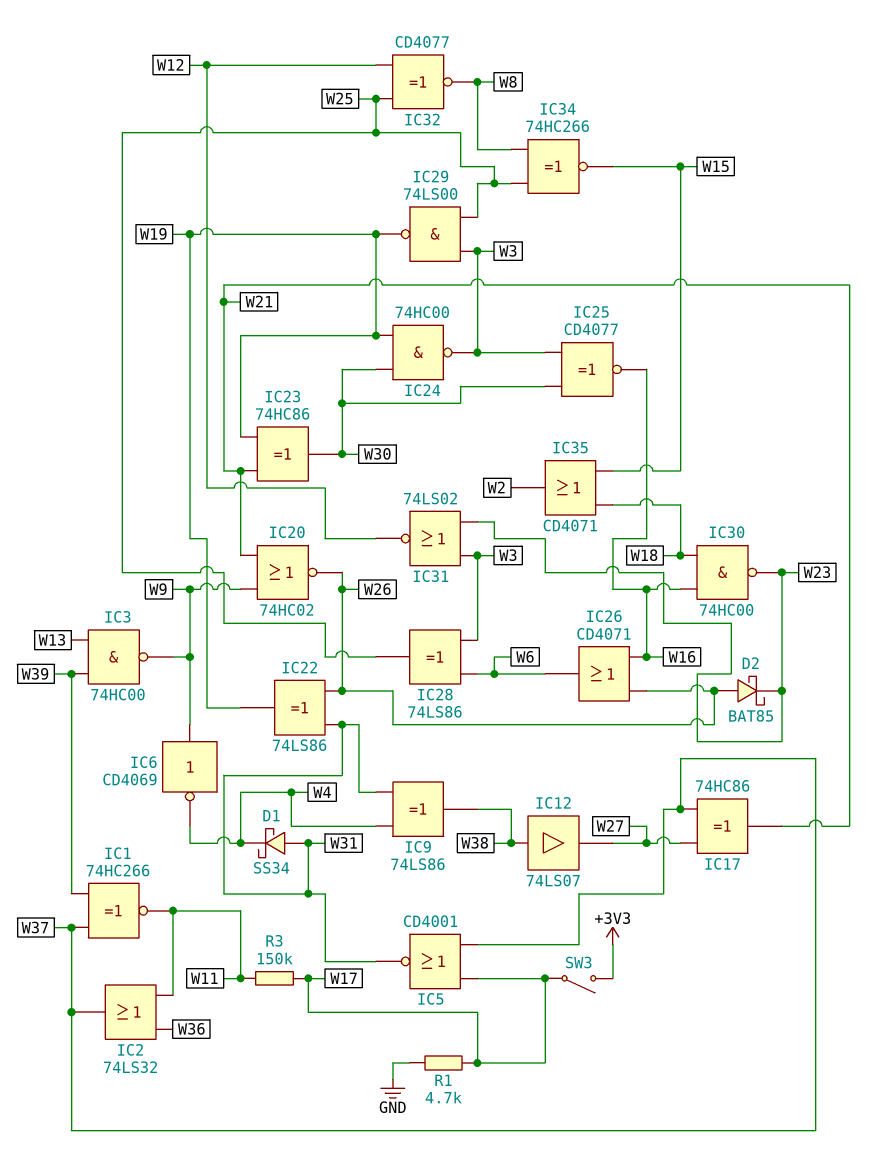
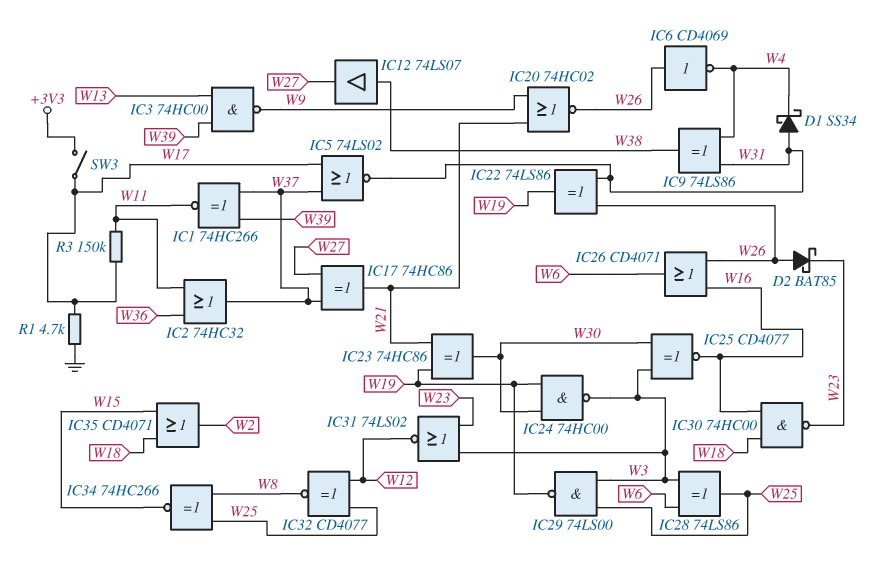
IC2: OR 74LS32 (in W11, in W36, out W37) -> OR 74HC32 (in W11, in W36, out W37)
IC5: NOR CD4001 (in W17, in W37, out W31) -> NOR 74LS02 (in W17, in W37, out W31)
IC6: NOT CD4069 (in W9, out W4) -> NOT CD4069 (in W26, out W4)

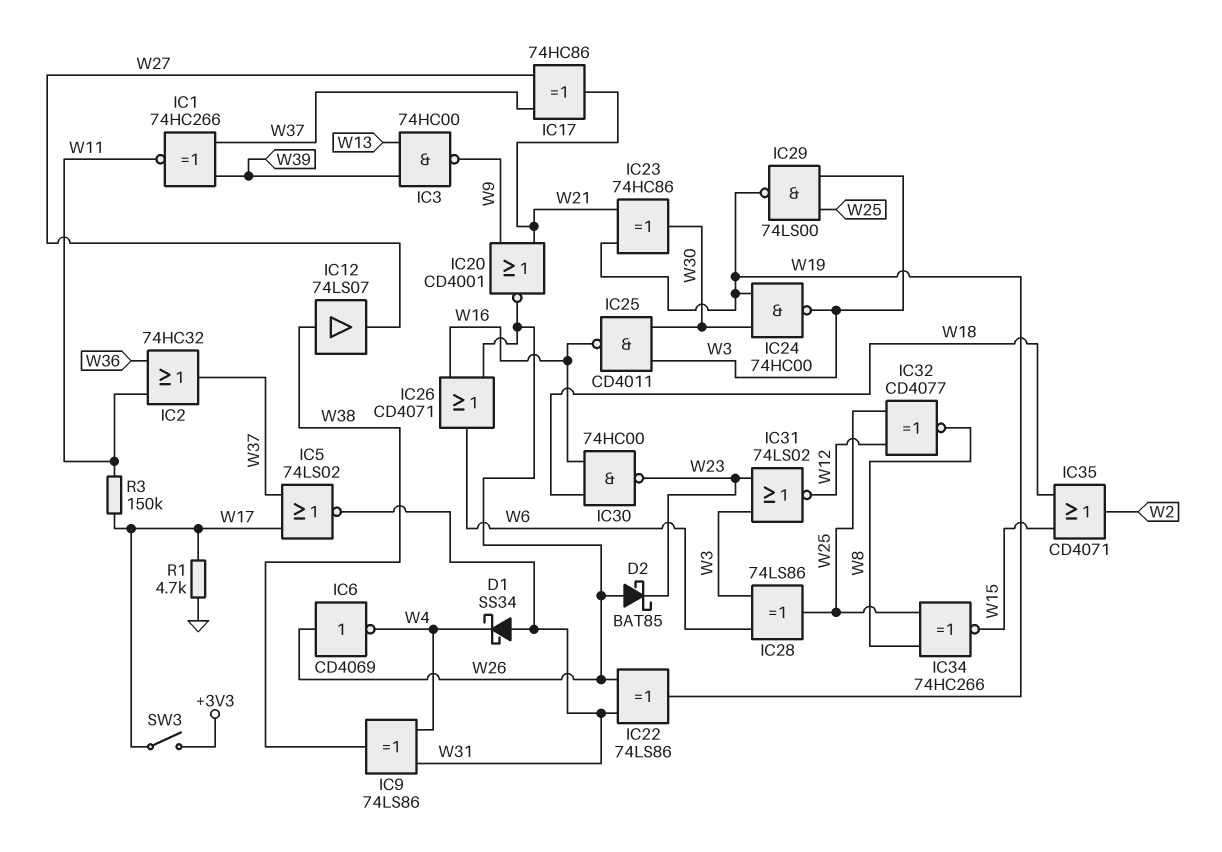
IC20: NOR 74HC02 (in W9, in W21, out W26) -> NOR CD4001 (in W9, in W21, out W26)
IC25: XNOR CD4077 (in W3, in W30, out W16) -> NAND CD4011 (in W3, in W30, out W16)

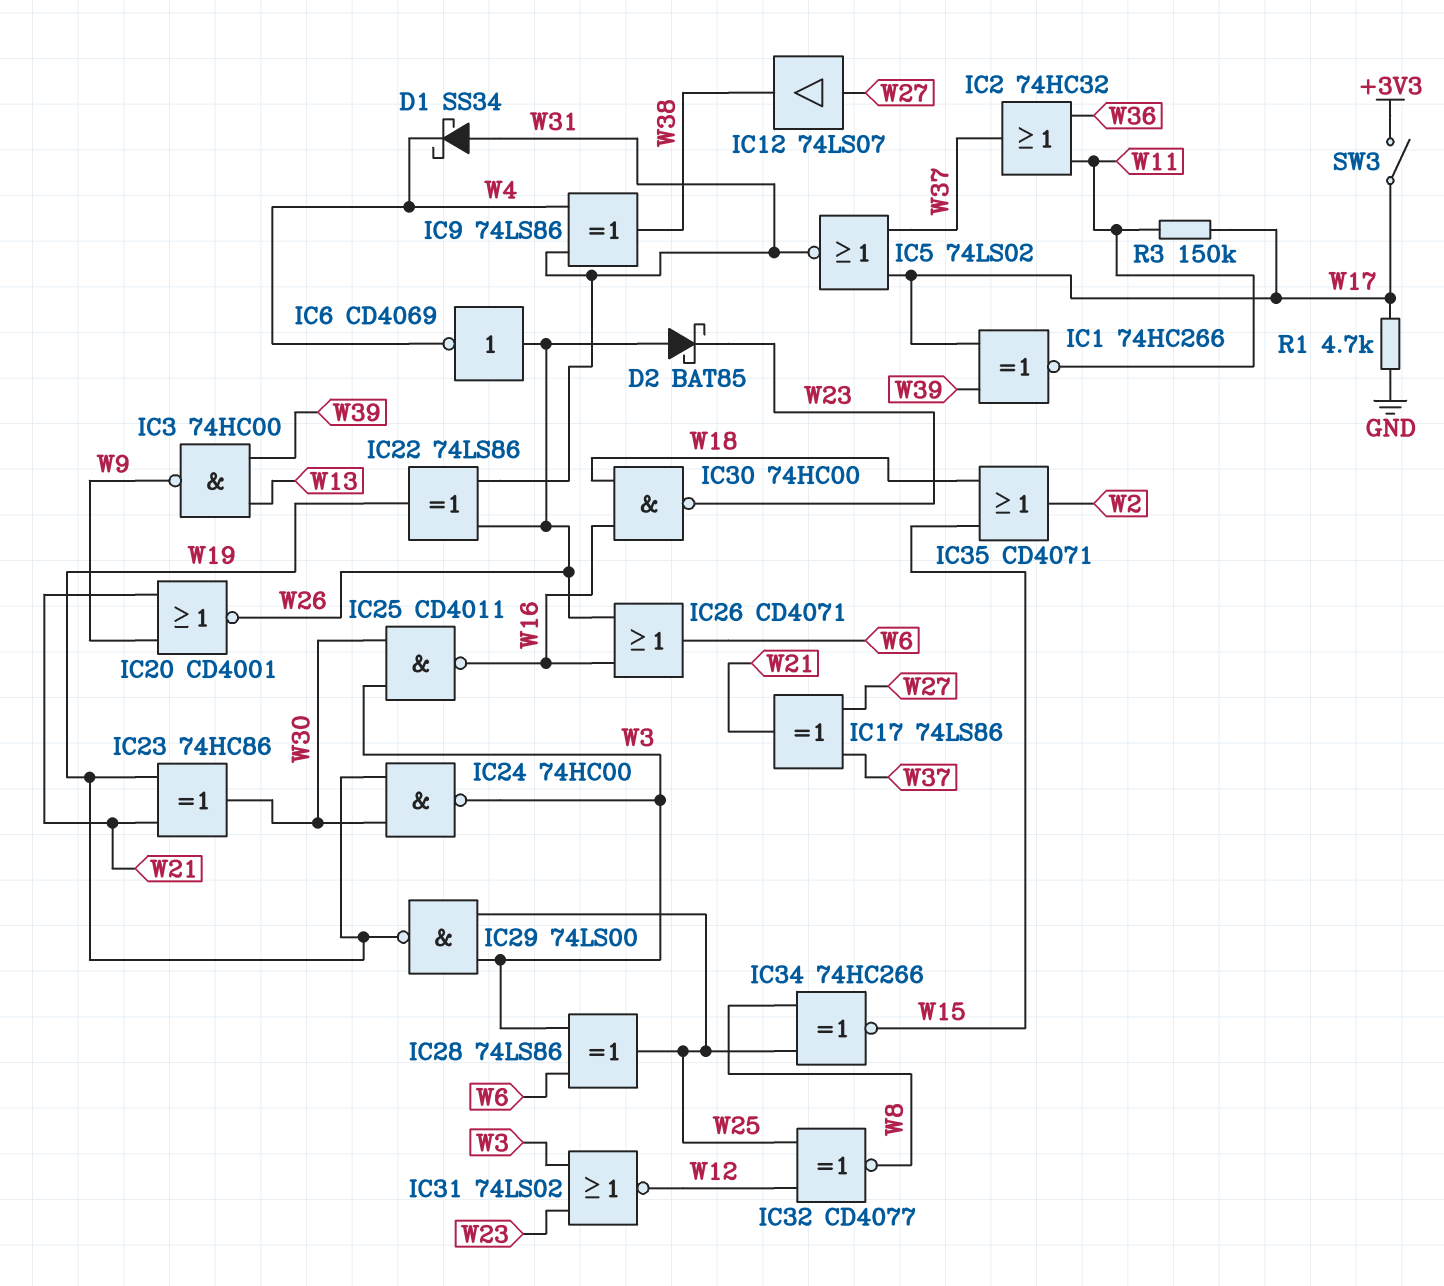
IC1: XNOR 74HC266 (in W37, in W39, out W11) -> XNOR 74HC266 (in W17, in W39, out W11)
IC12: buffer 74LS07 (in W38, out W27) -> buffer 74LS07 (in W27, out W38)
IC17: XOR 74HC86 (in W27, in W37, out W21) -> XOR 74LS86 (in W27, in W37, out W21)

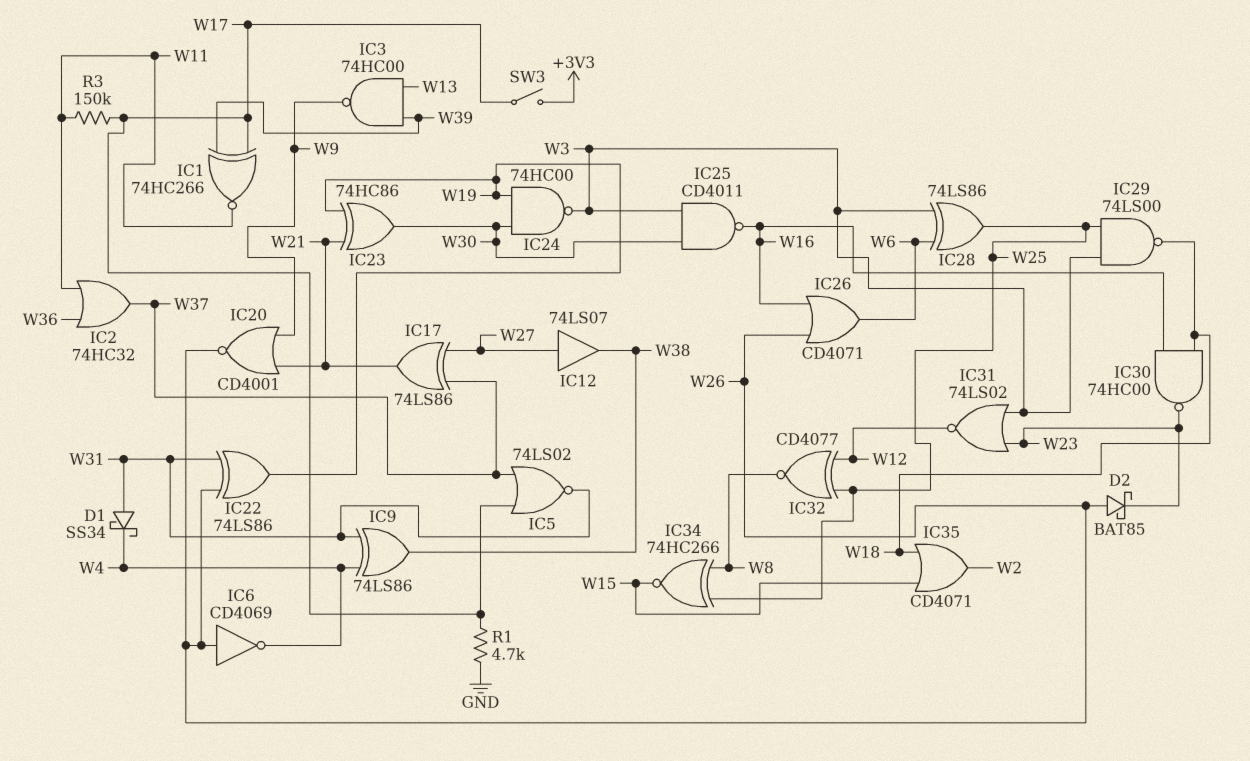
IC29: NAND 74LS00 (in W3, in W25, out W19) -> NAND 74LS00 (in W3, in W25, out W18)

